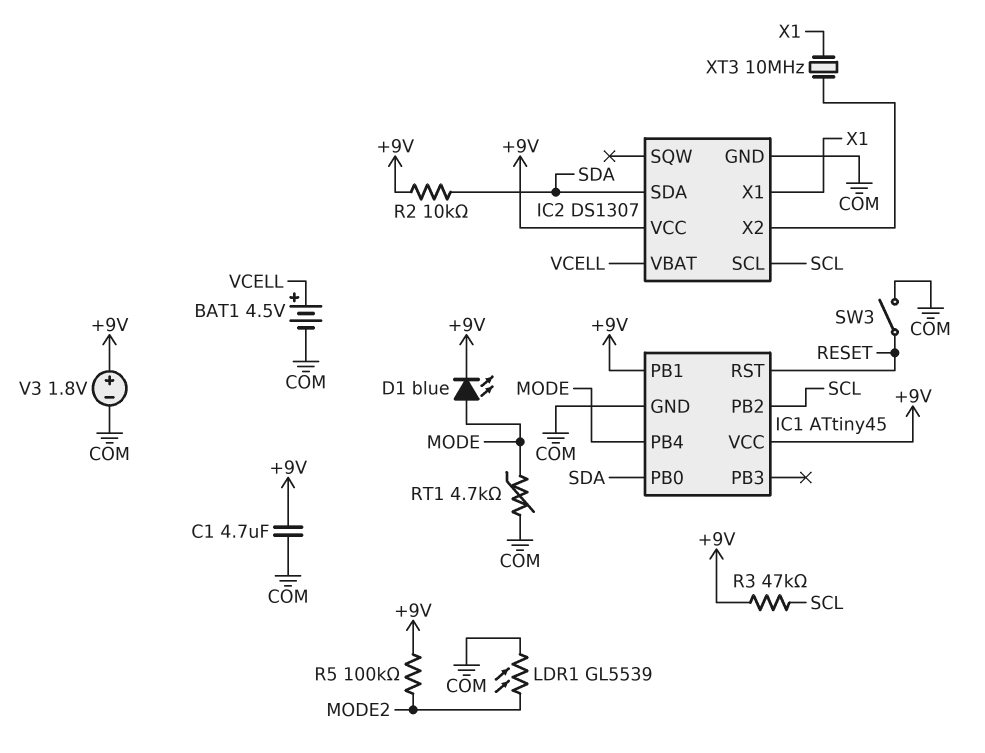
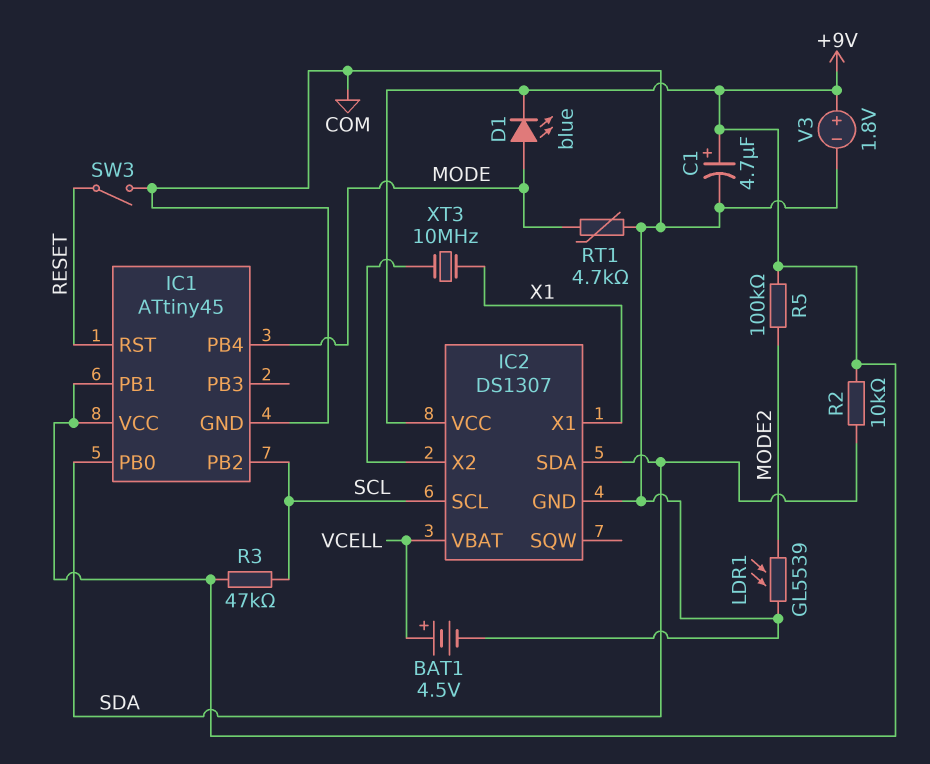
C1: 4.7uF (+9V, COM) -> 4.7uF (plus +9V, minus COM)

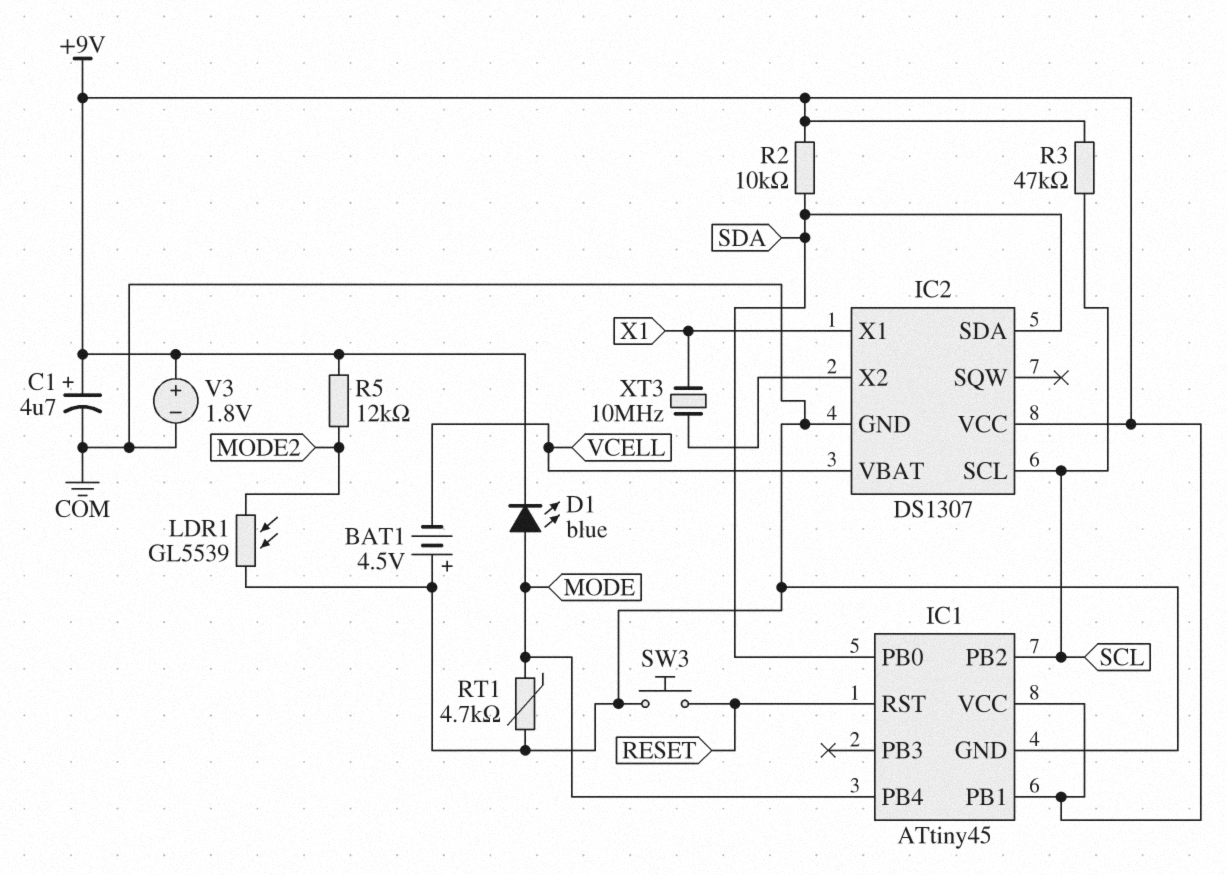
BAT1: 4.5V (plus VCELL, minus COM) -> 4.5V (plus COM, minus VCELL)
R5: 100k (+9V, MODE2) -> 12k (+9V, MODE2)
SW3: switch (COM, RESET) -> button (COM, RESET)

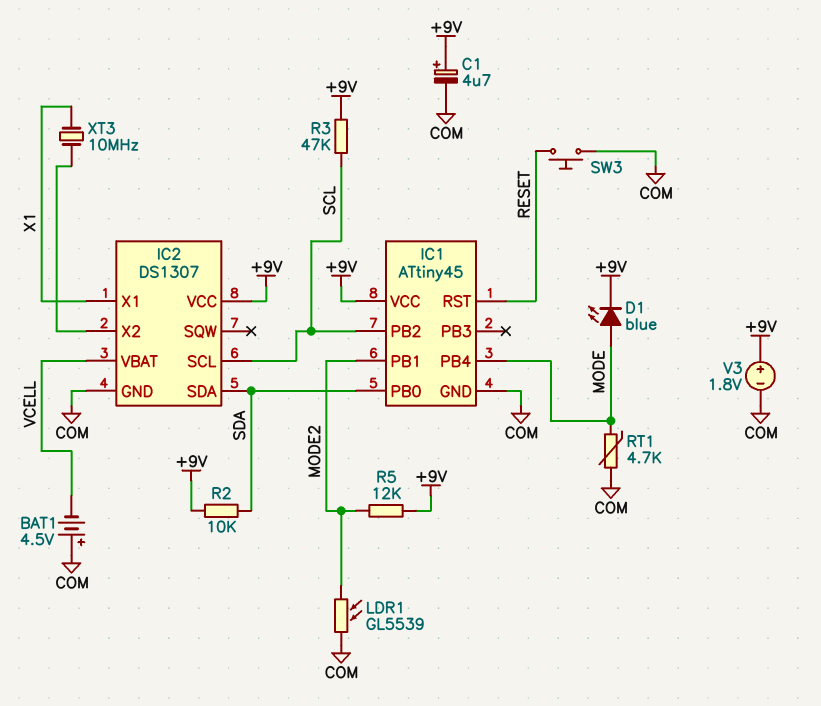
IC1 pin PB1: +9V -> MODE2

